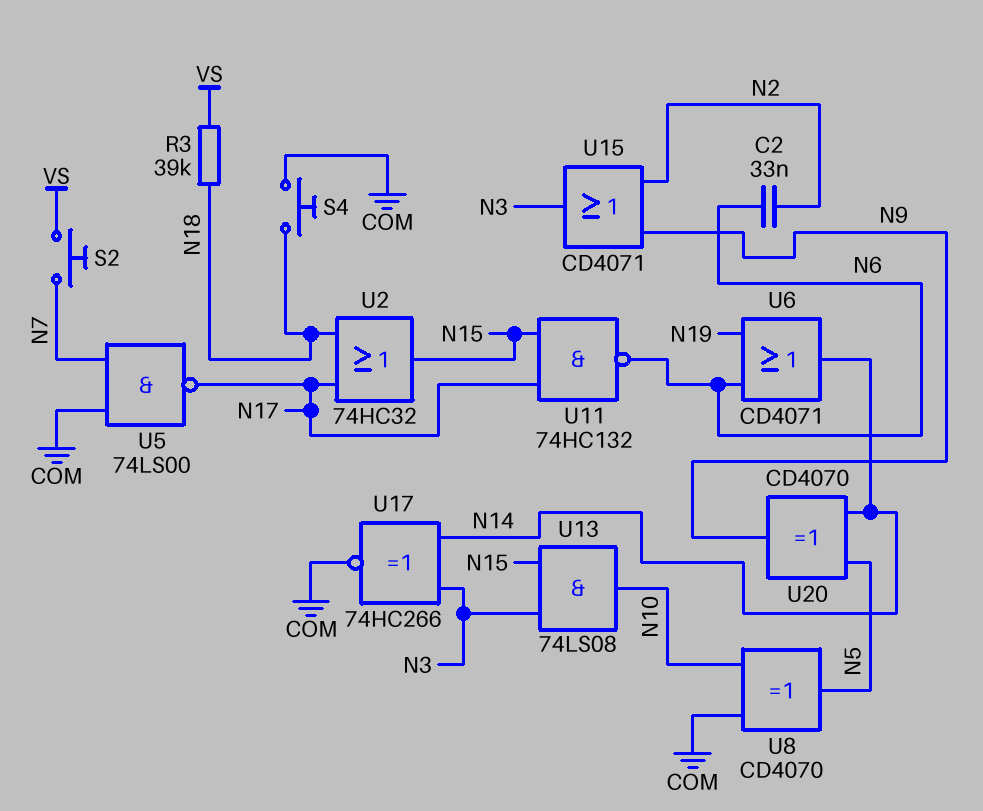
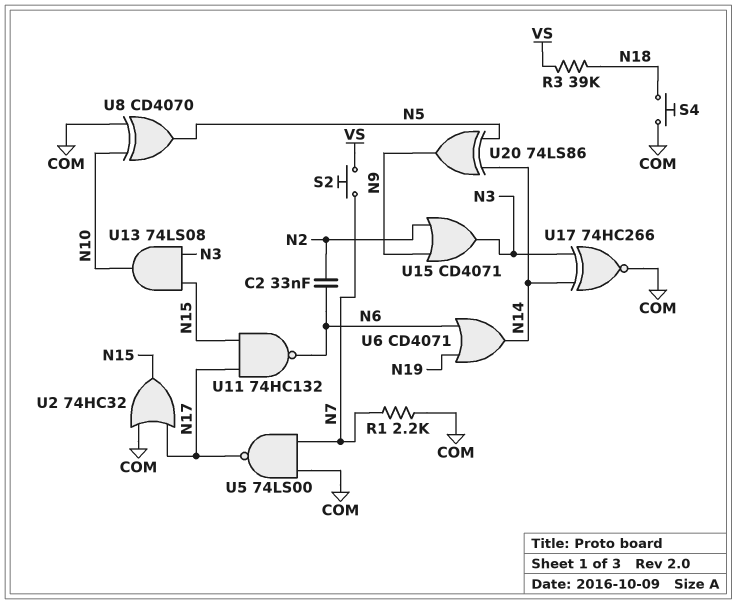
R1: none -> 2.2k (COM, N7)
U2: OR 74HC32 (in N17, in N18, out N15) -> OR 74HC32 (in COM, in N17, out N15)
U20: XOR CD4070 (in N5, in N14, out N9) -> XOR 74LS86 (in N5, in N14, out N9)

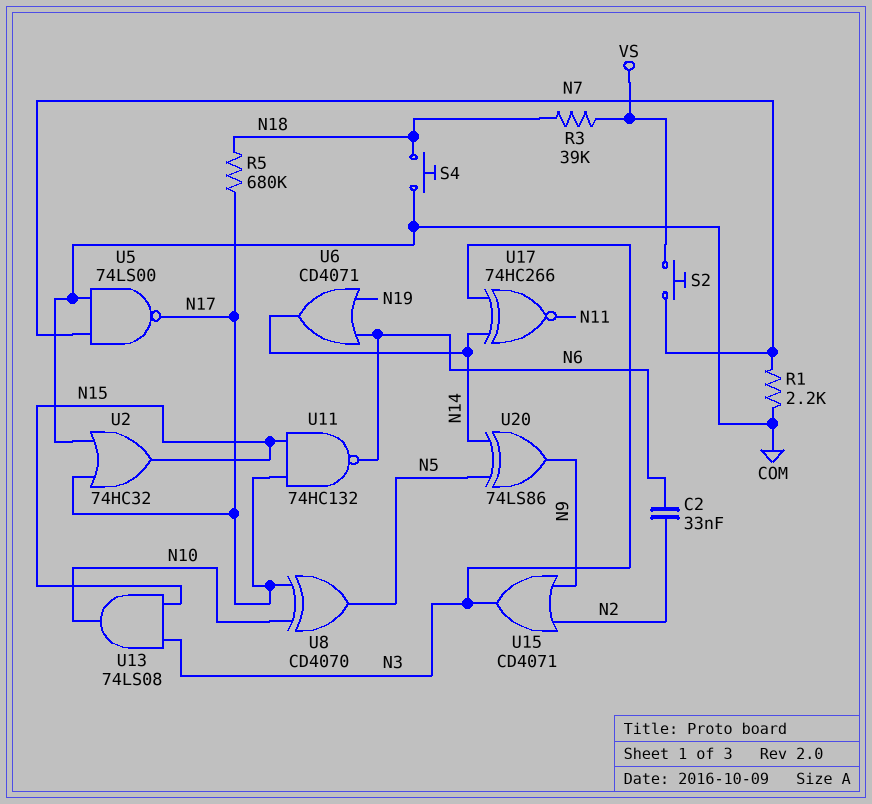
R5: none -> 680k (N17, N18)
U8: XOR CD4070 (in COM, in N10, out N5) -> XOR CD4070 (in N10, in N17, out N5)
U17: XNOR 74HC266 (in N3, in N14, out COM) -> XNOR 74HC266 (in N3, in N14, out N11)

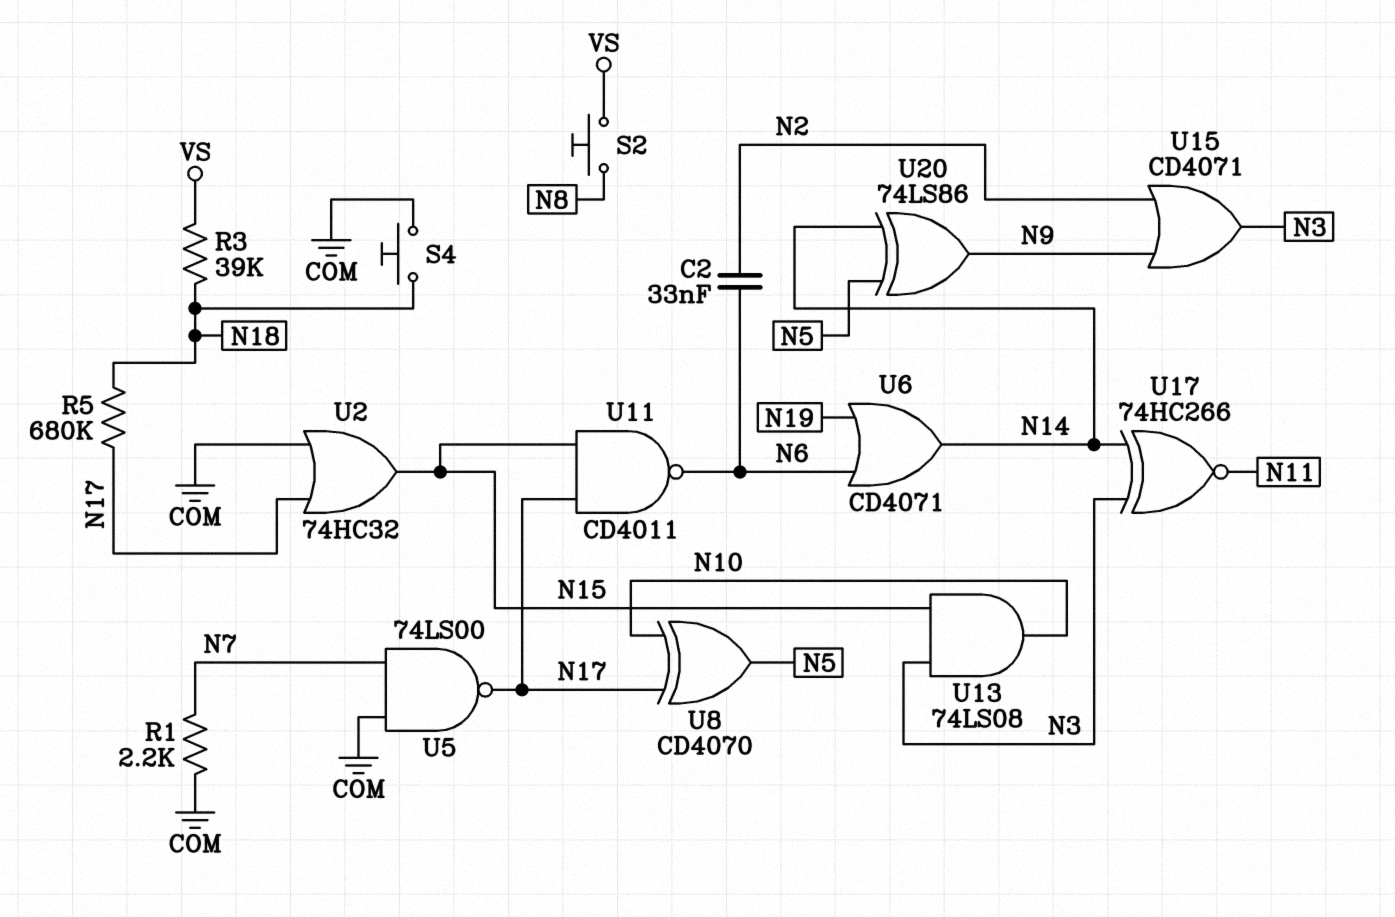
S2: button (N7, VS) -> button (N8, VS)
U11: NAND 74HC132 (in N15, in N17, out N6) -> NAND CD4011 (in N15, in N17, out N6)

